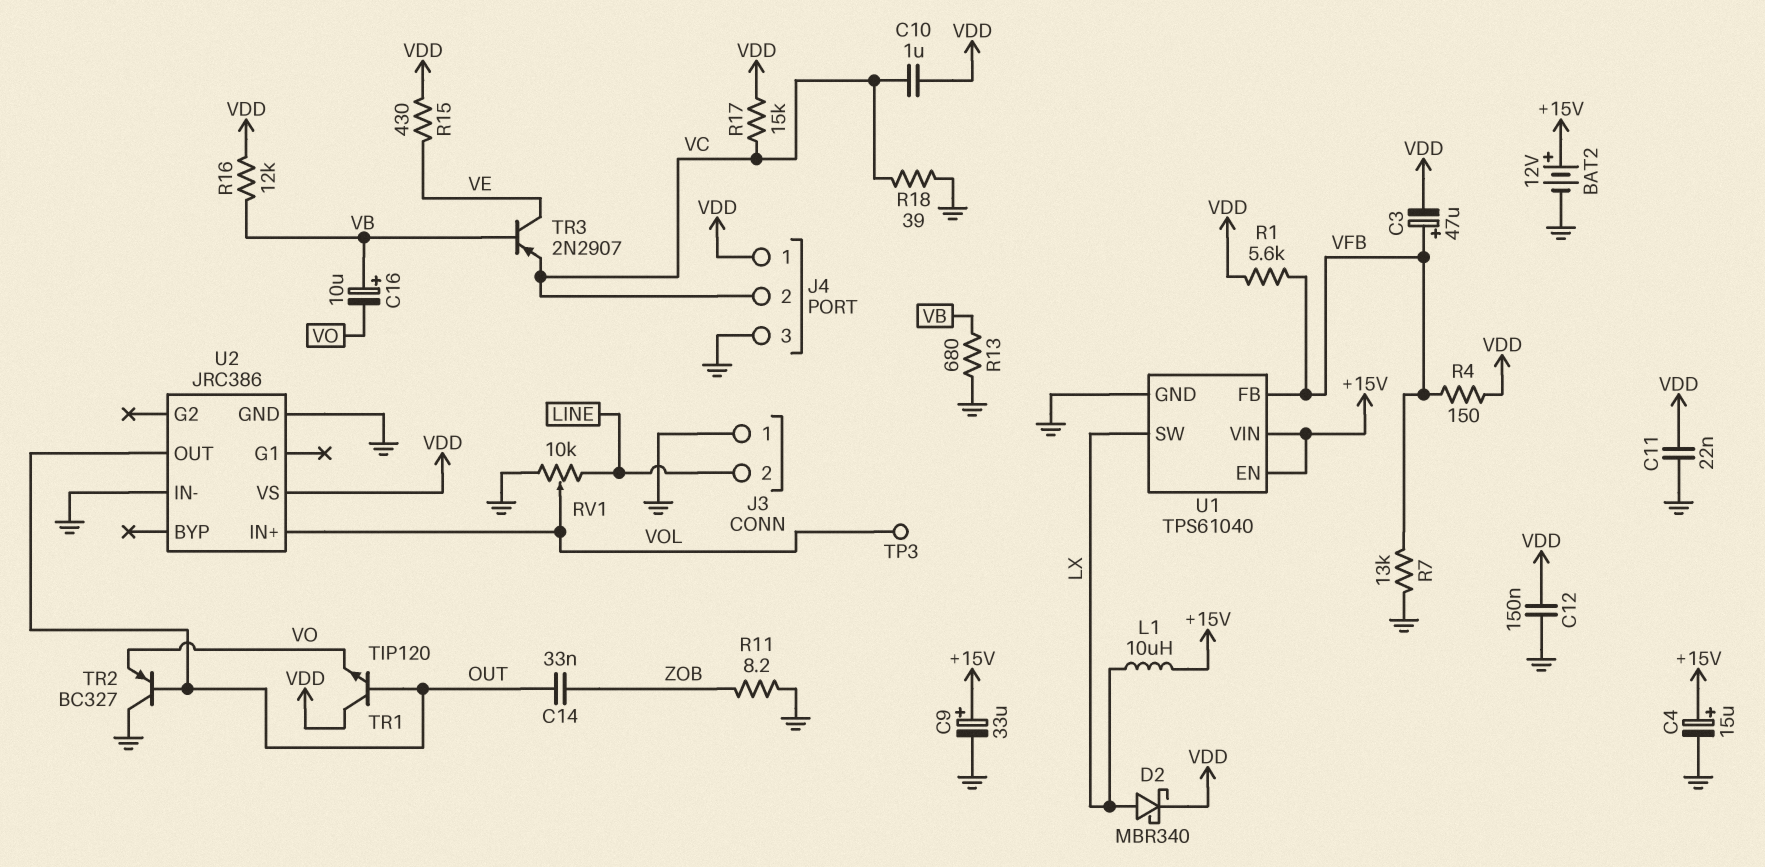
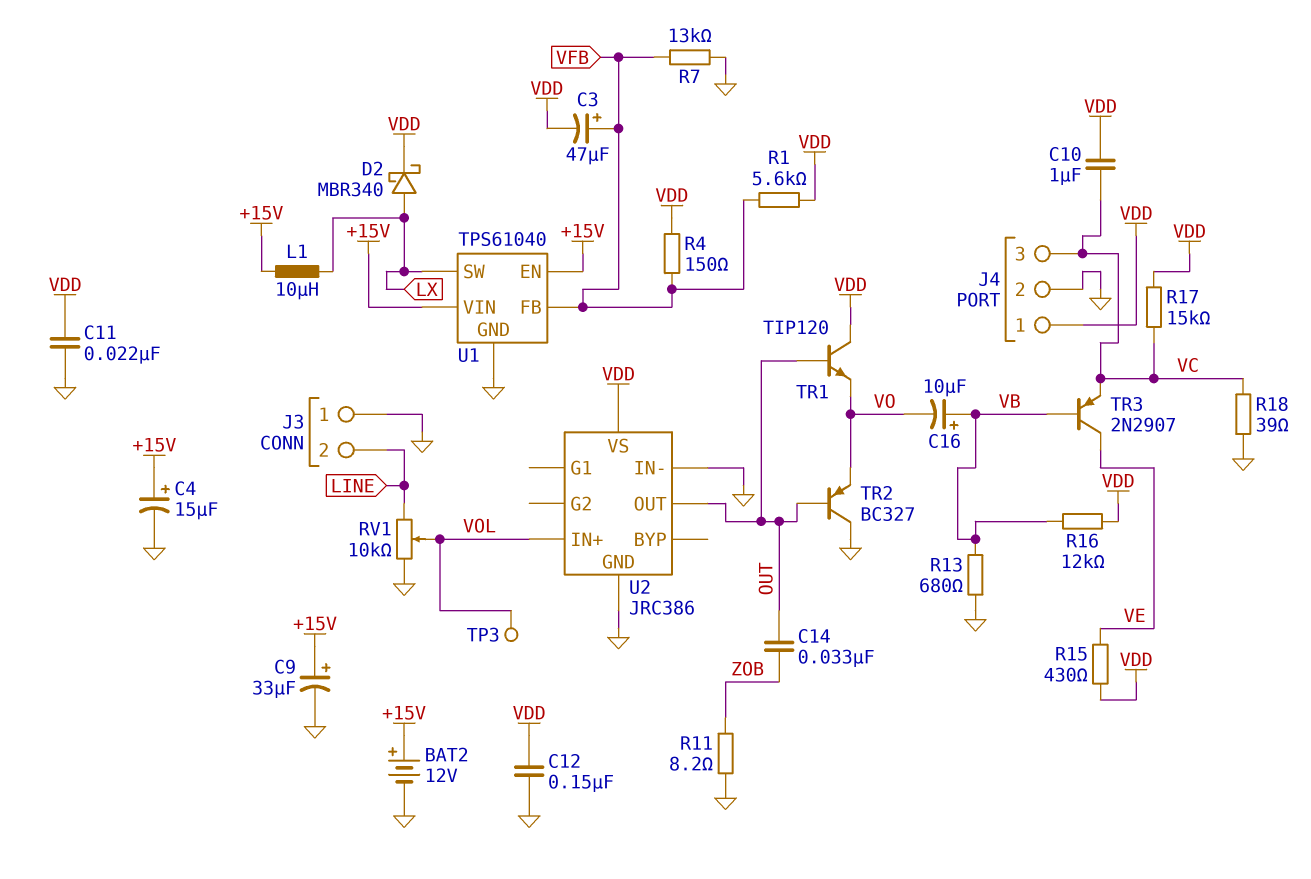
J4 pin 2: VC -> GND
J4 pin 3: GND -> VC

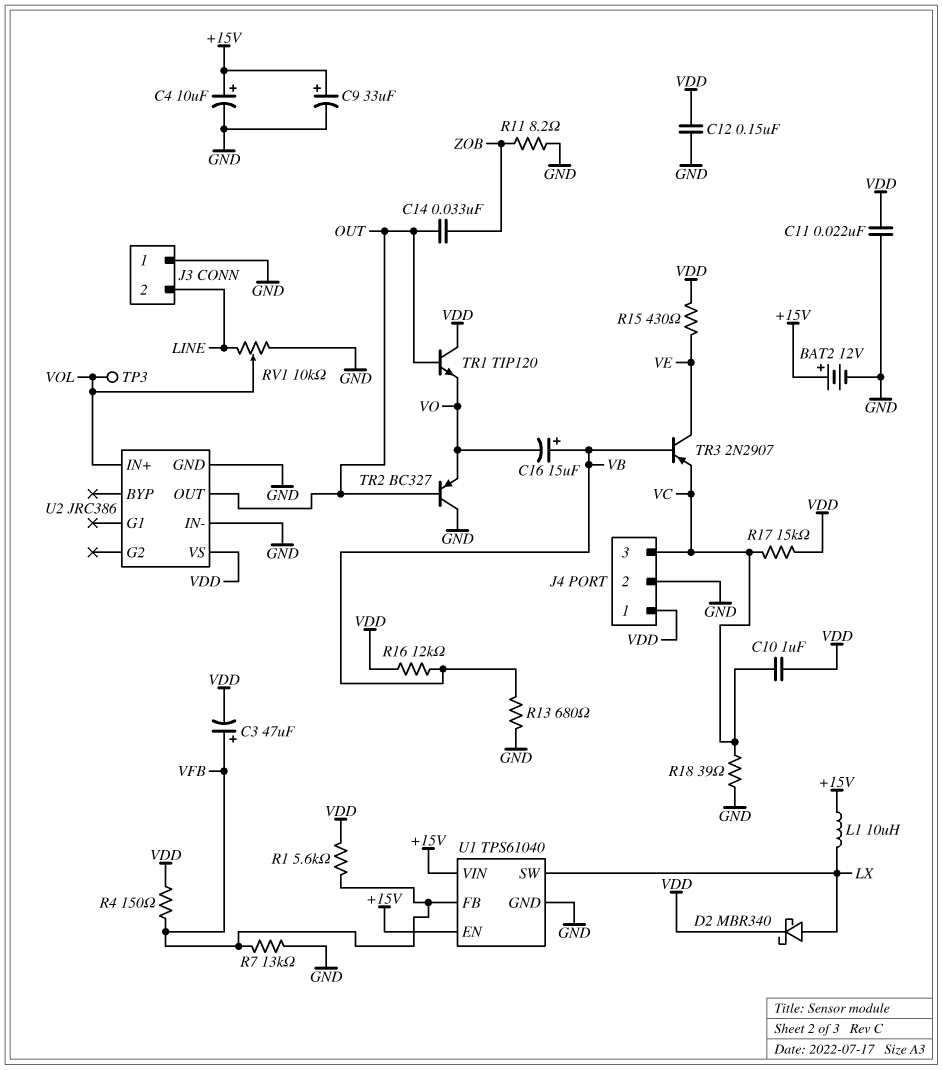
C4: 15uF (plus +15V, minus GND) -> 10uF (plus +15V, minus GND)
C16: 10uF (plus VB, minus VO) -> 15uF (plus VB, minus VO)

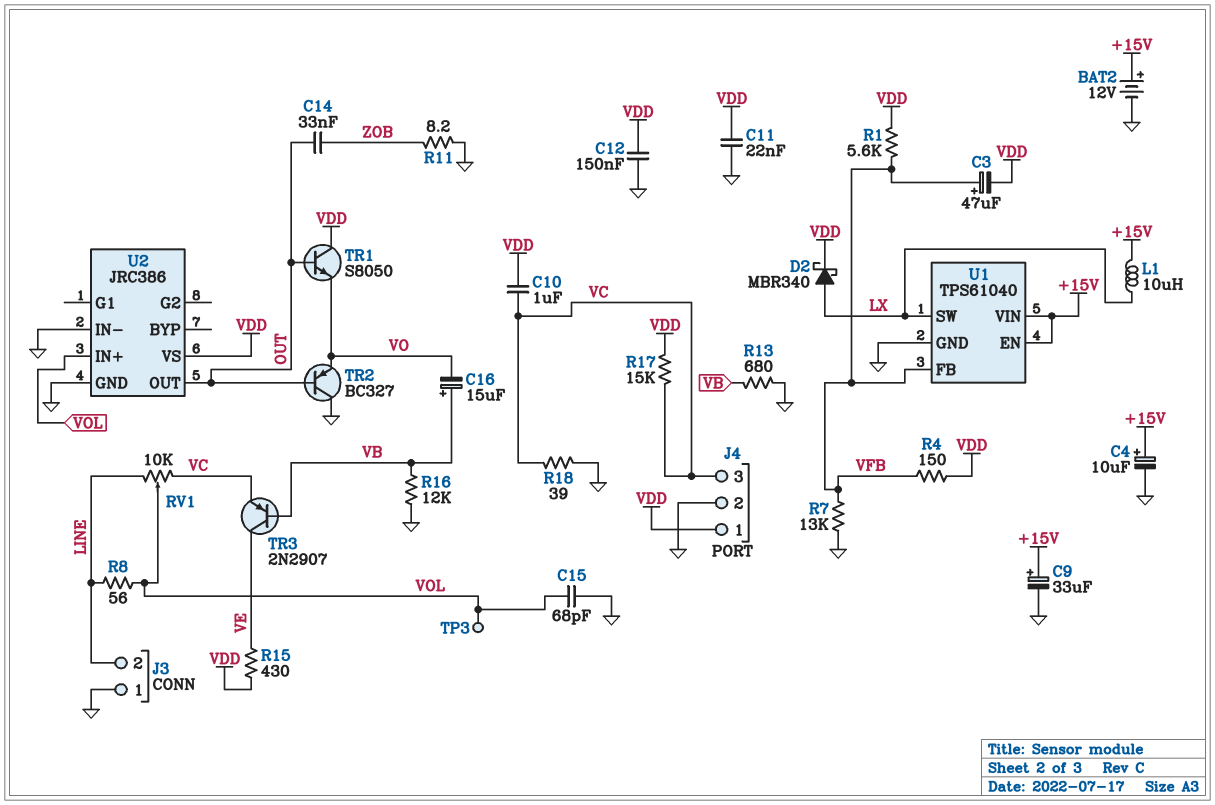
C15: none -> 68pF (GND, VOL)
R8: none -> 56 (LINE, VOL)
R16: 12k (VB, VDD) -> 12k (GND, VB)
RV1: 10k (GND, LINE, wiper VOL) -> 10k (LINE, VC, wiper VOL)
TR1: NPN TIP120 (B OUT, C VDD, E VO) -> NPN S8050 (B OUT, C VDD, E VO)

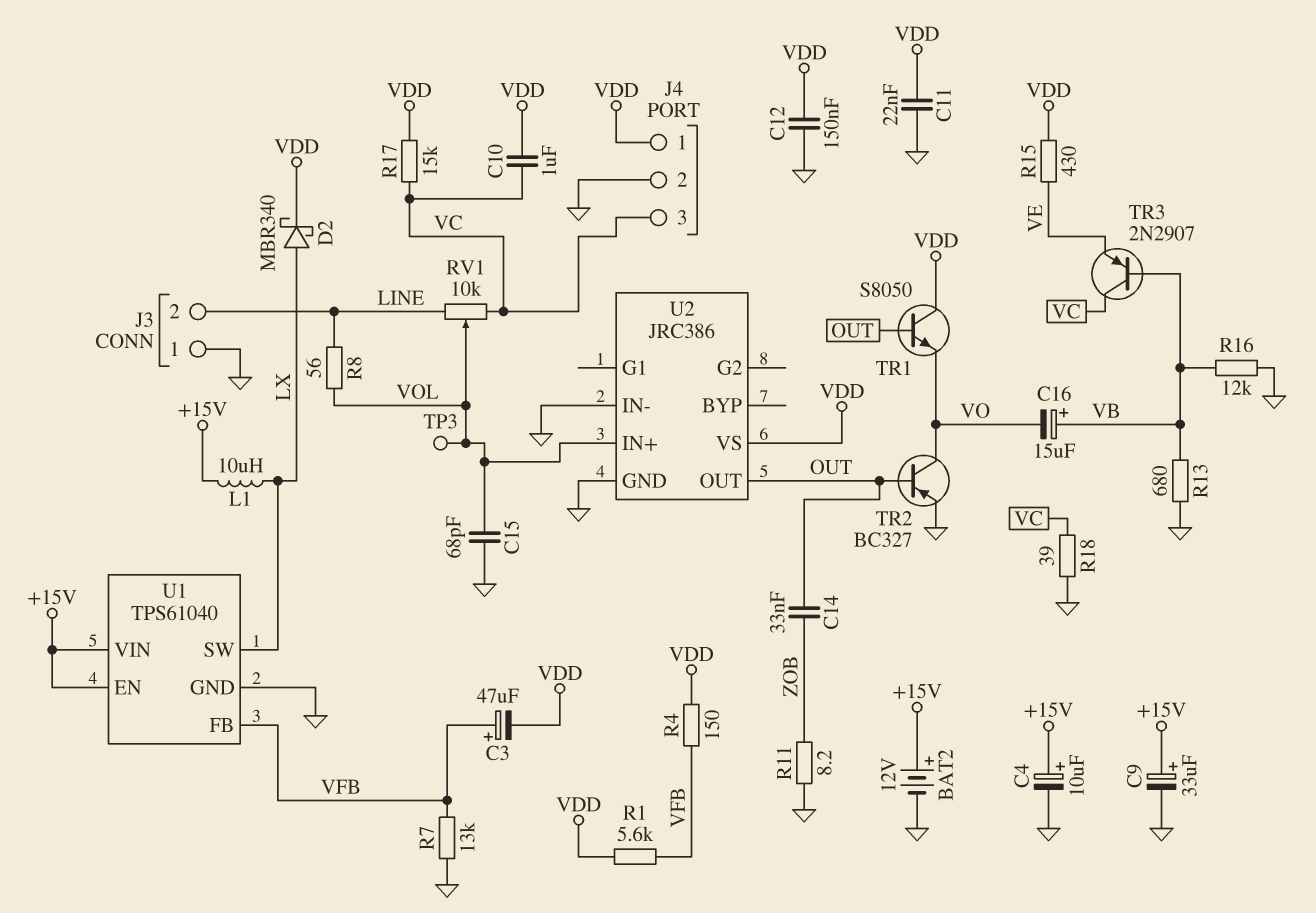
TR2: PNP BC327 (B OUT, C GND, E VO) -> PNP BC327 (B OUT, C VO, E GND)
TR3: PNP 2N2907 (B VB, C VE, E VC) -> PNP 2N2907 (B VB, C VC, E VE)

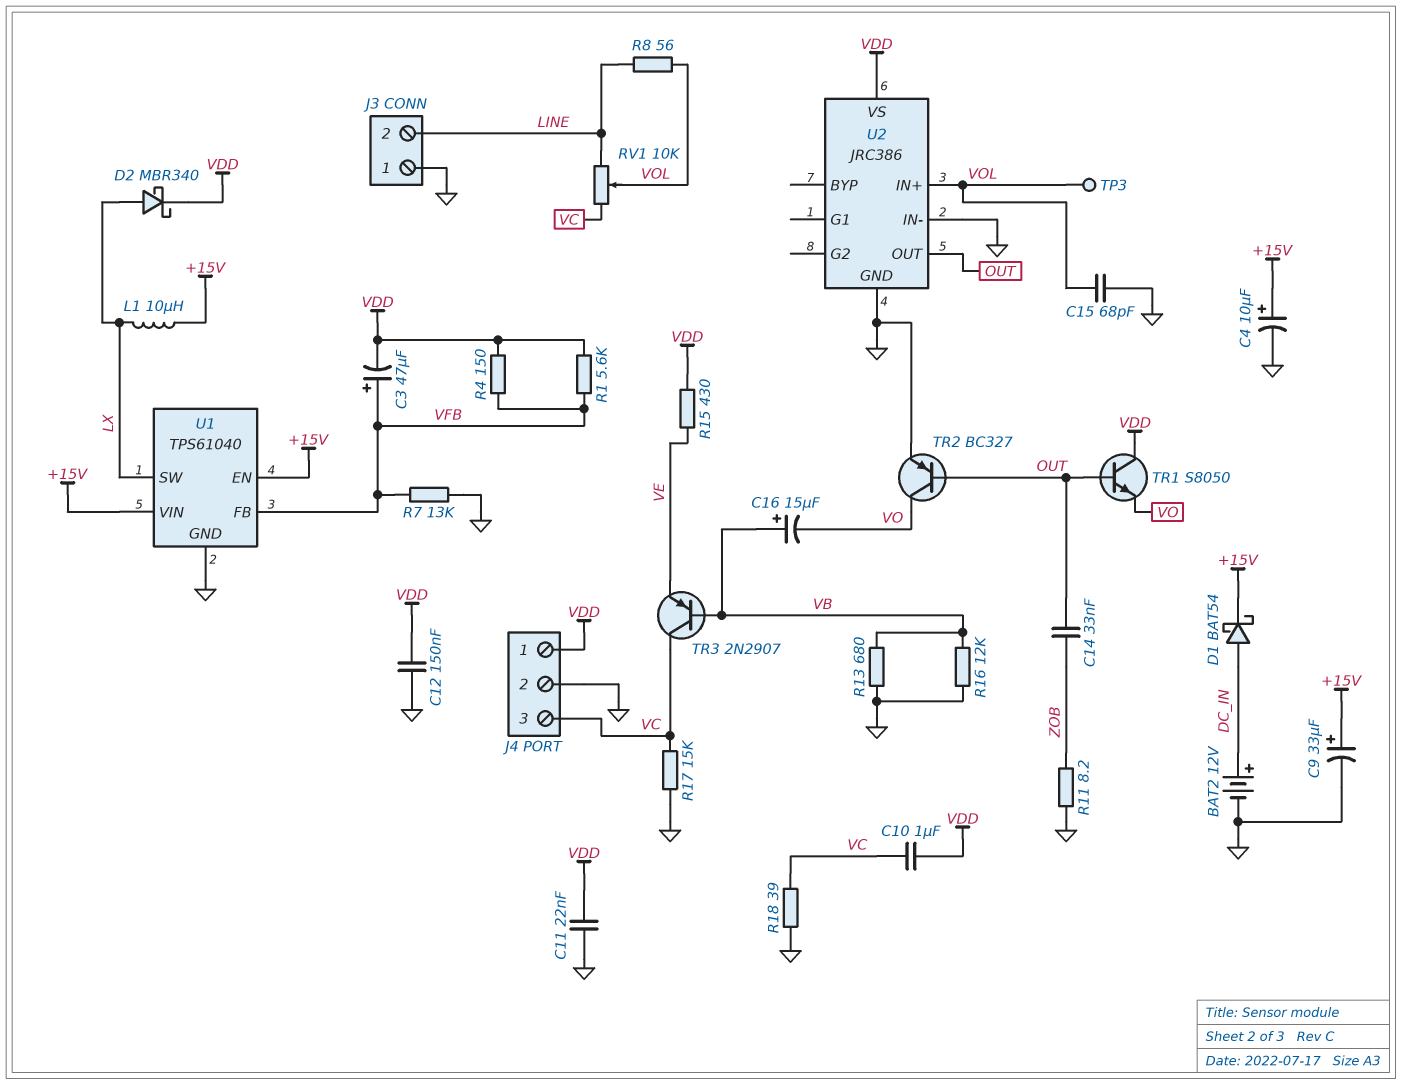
BAT2: 12V (plus +15V, minus GND) -> 12V (plus DC_IN, minus GND)
D1: none -> schottky BAT54 (A DC_IN, K +15V)
R17: 15k (VC, VDD) -> 15k (GND, VC)

